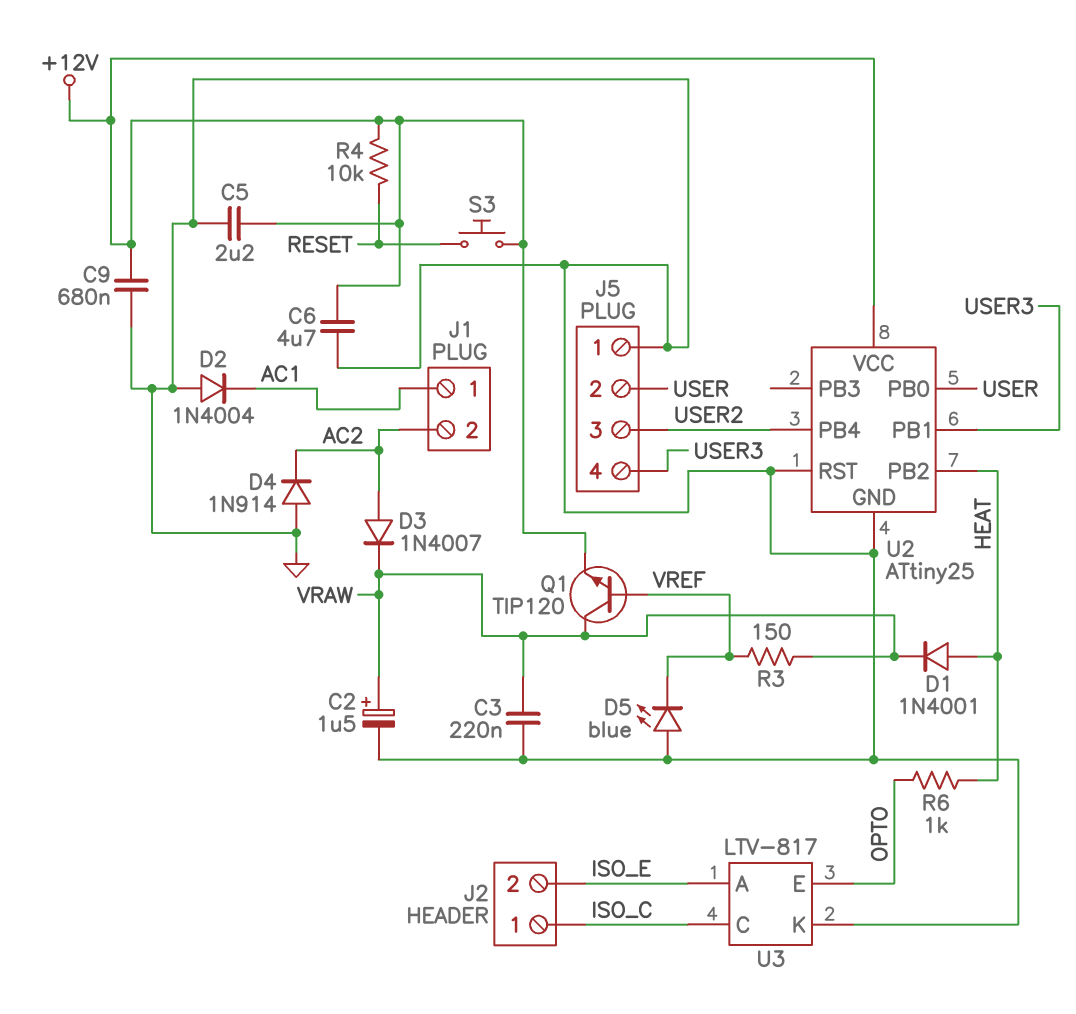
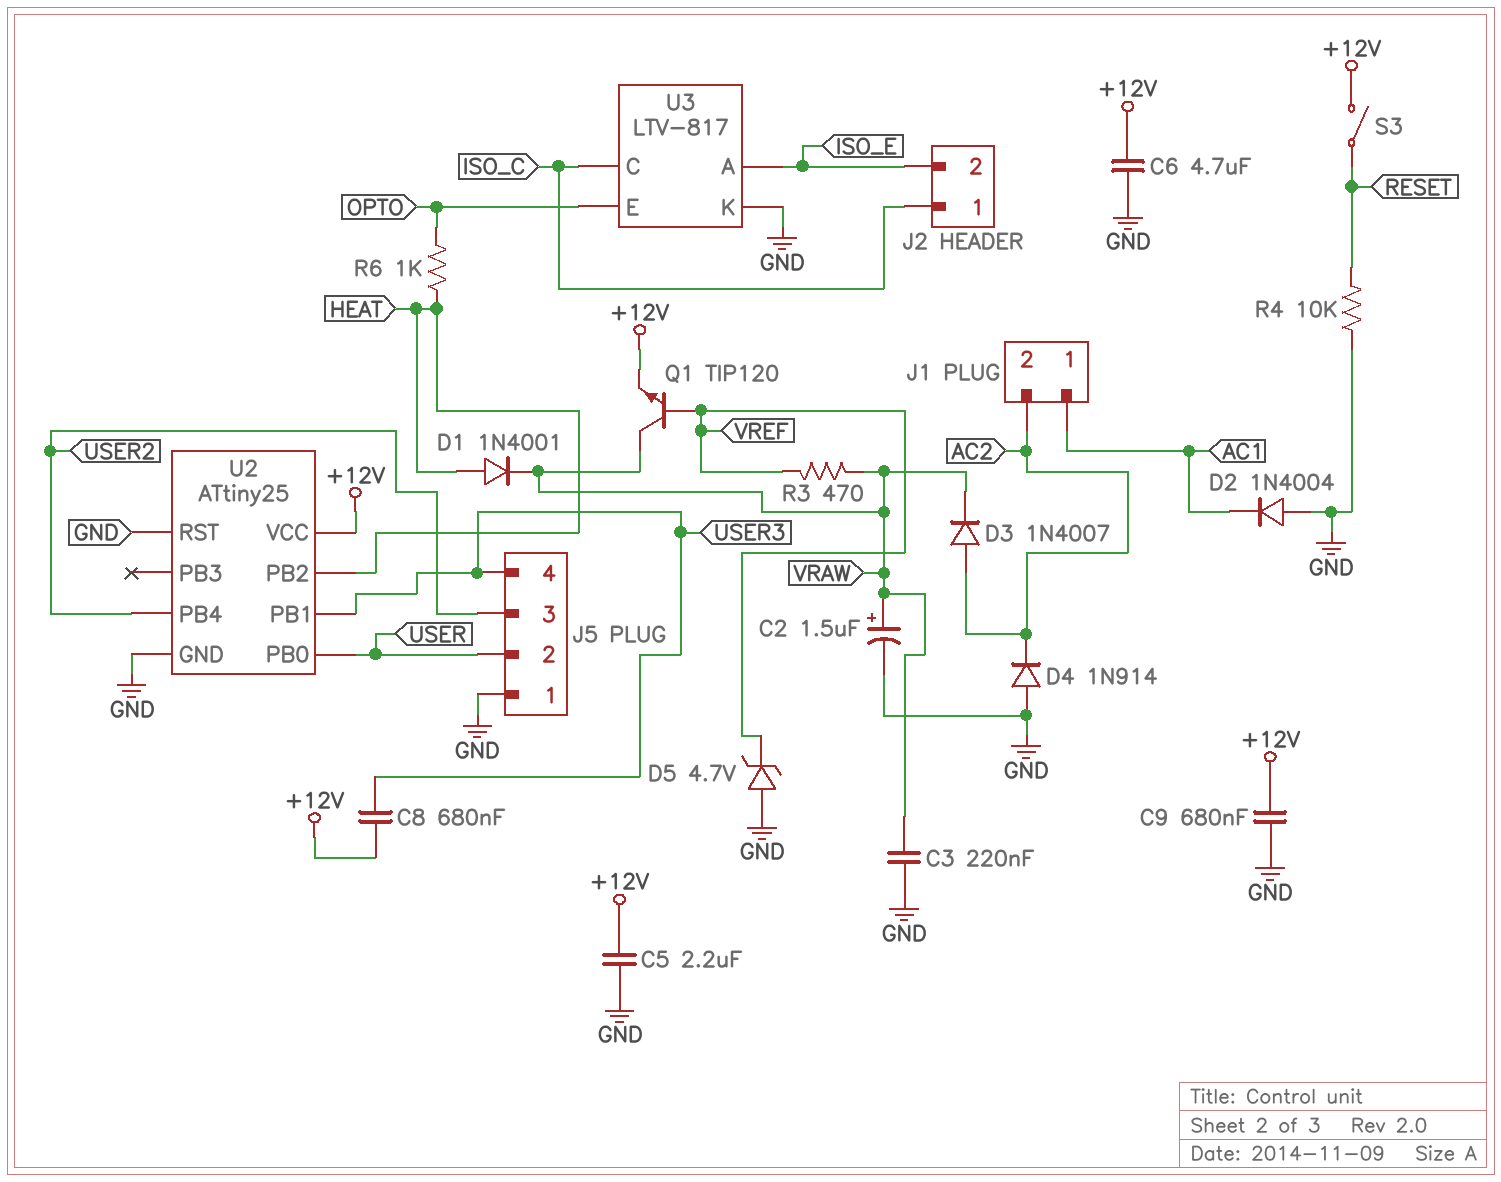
C8: none -> 680nF (+12V, USER3)
D5: LED blue (A GND, K VREF) -> zener 4.7V (A GND, K VREF)
R3: 150 (VRAW, VREF) -> 470 (VRAW, VREF)
R4: 10k (+12V, RESET) -> 10k (GND, RESET)
S3: button (+12V, RESET) -> switch (+12V, RESET)

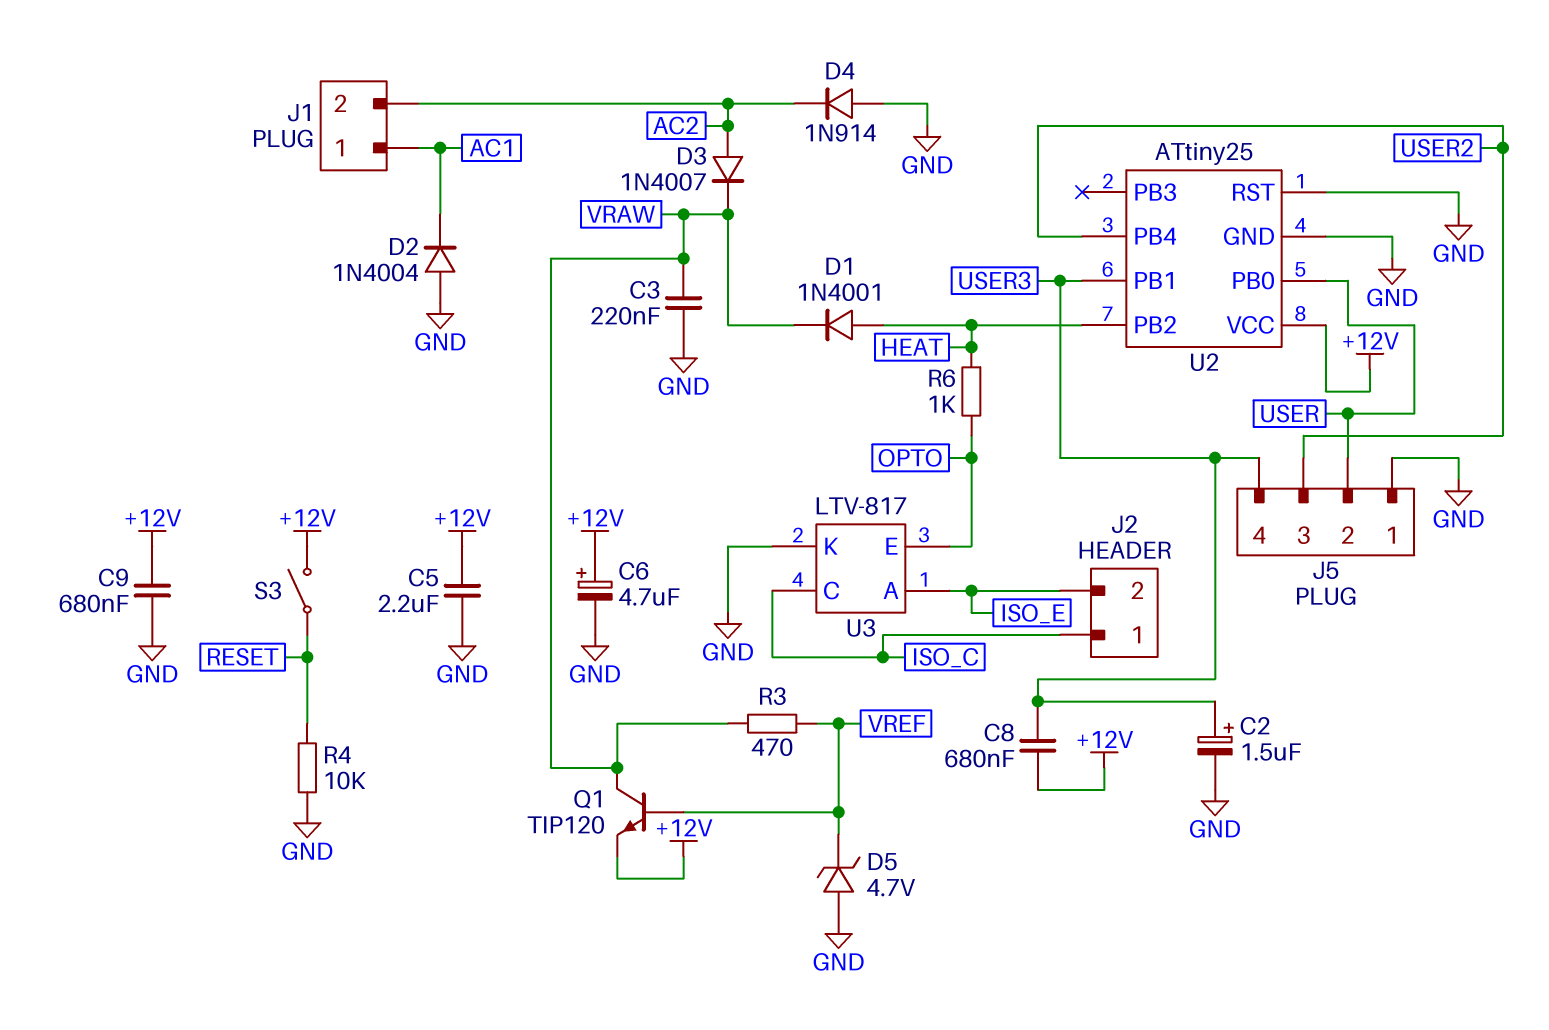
C2: 1.5uF (plus VRAW, minus GND) -> 1.5uF (plus USER3, minus GND)
C6: 4.7uF (+12V, GND) -> 4.7uF (plus +12V, minus GND)

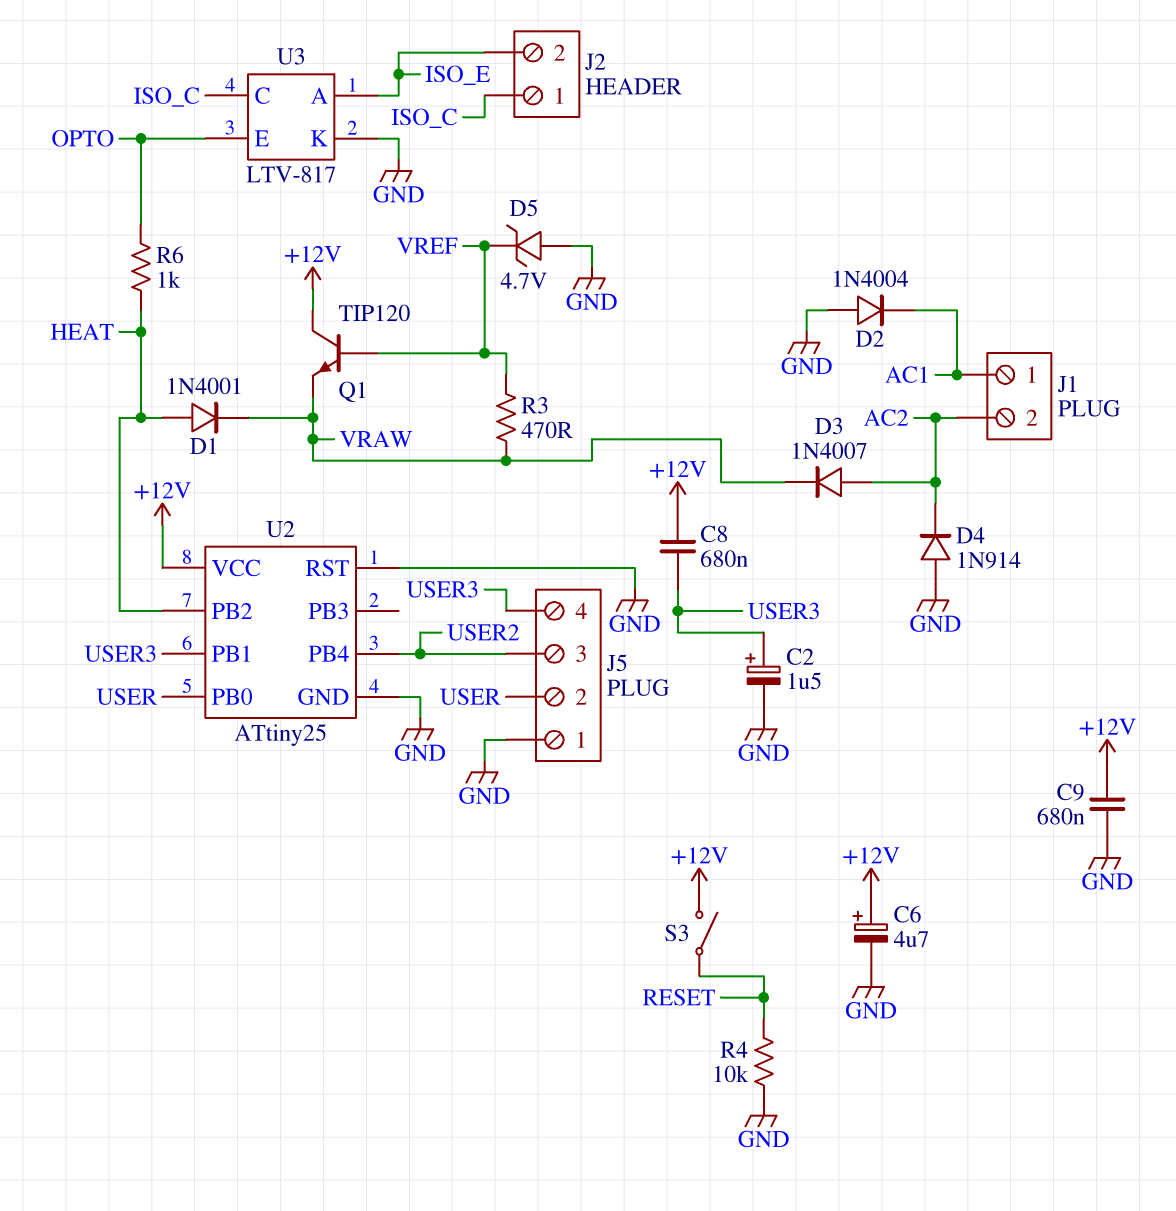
C3: 220nF (GND, VRAW) -> none
C5: 2.2uF (+12V, GND) -> none
Q1: NPN TIP120 (B VREF, C VRAW, E +12V) -> NPN TIP120 (B VREF, C +12V, E VRAW)

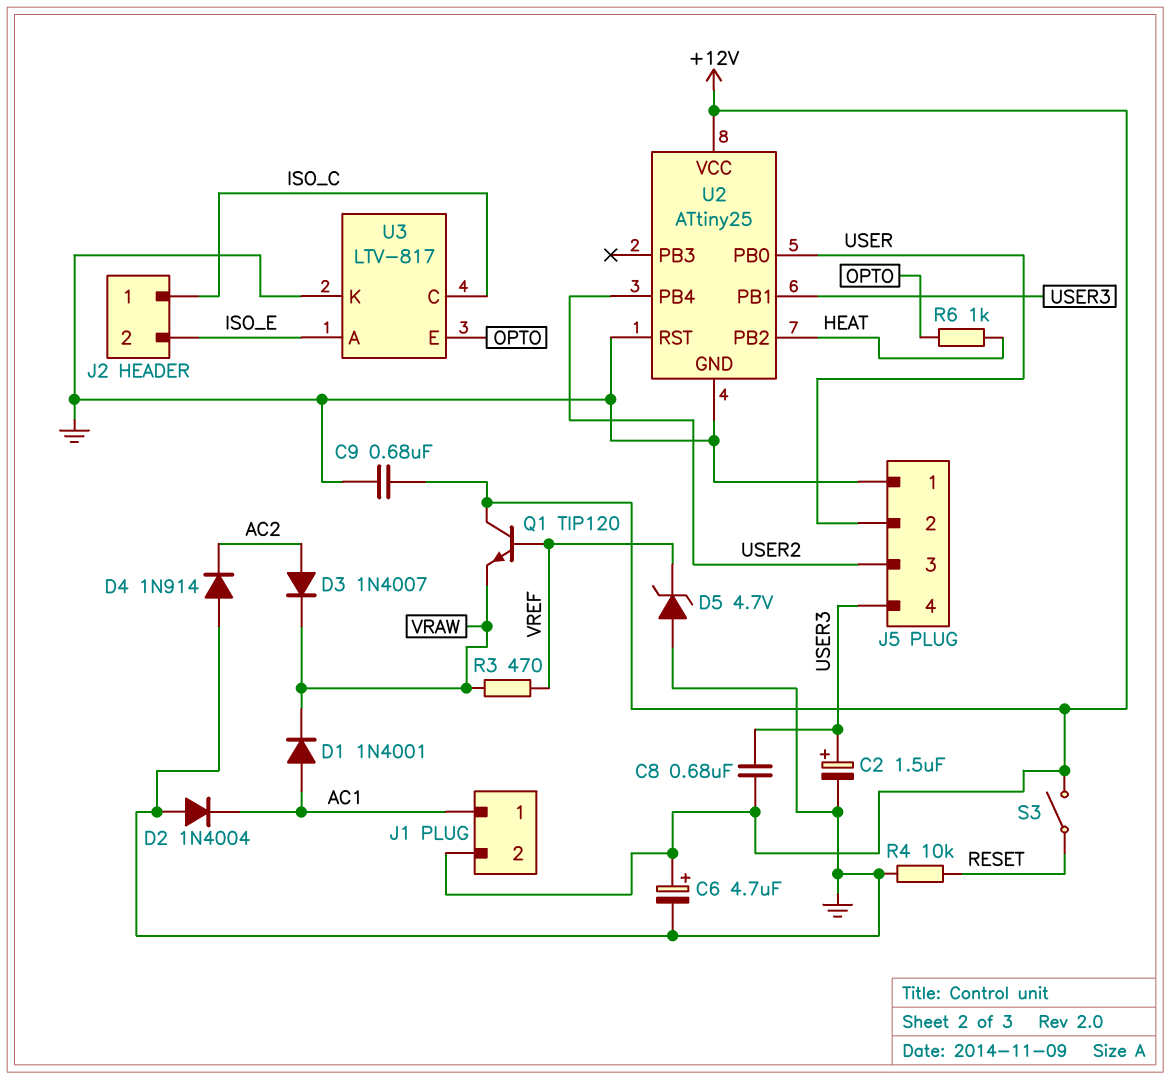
D1: diode 1N4001 (A HEAT, K VRAW) -> diode 1N4001 (A AC1, K VRAW)
J1 pin 2: AC2 -> +12V

